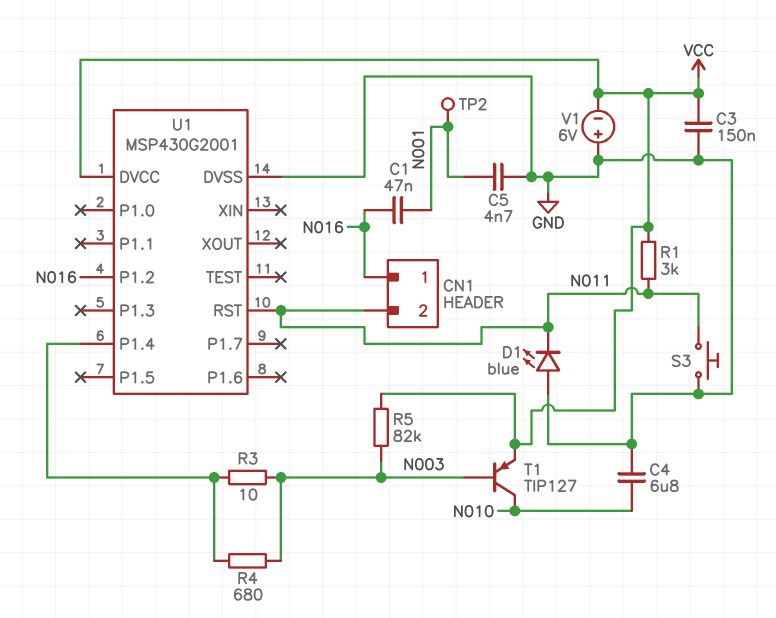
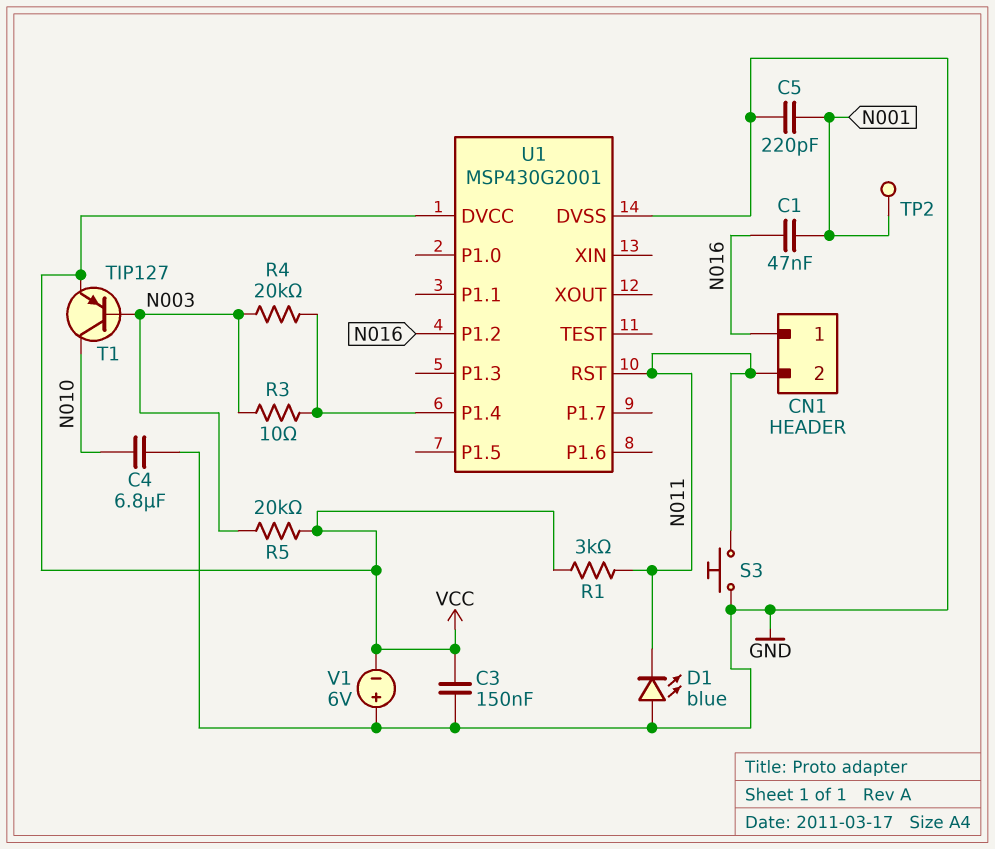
C5: 4.7nF (GND, N001) -> 220pF (GND, N001)
R4: 680 (N003, U1/P1.4) -> 20k (N003, U1/P1.4)
R5: 82k (N003, VCC) -> 20k (N003, VCC)

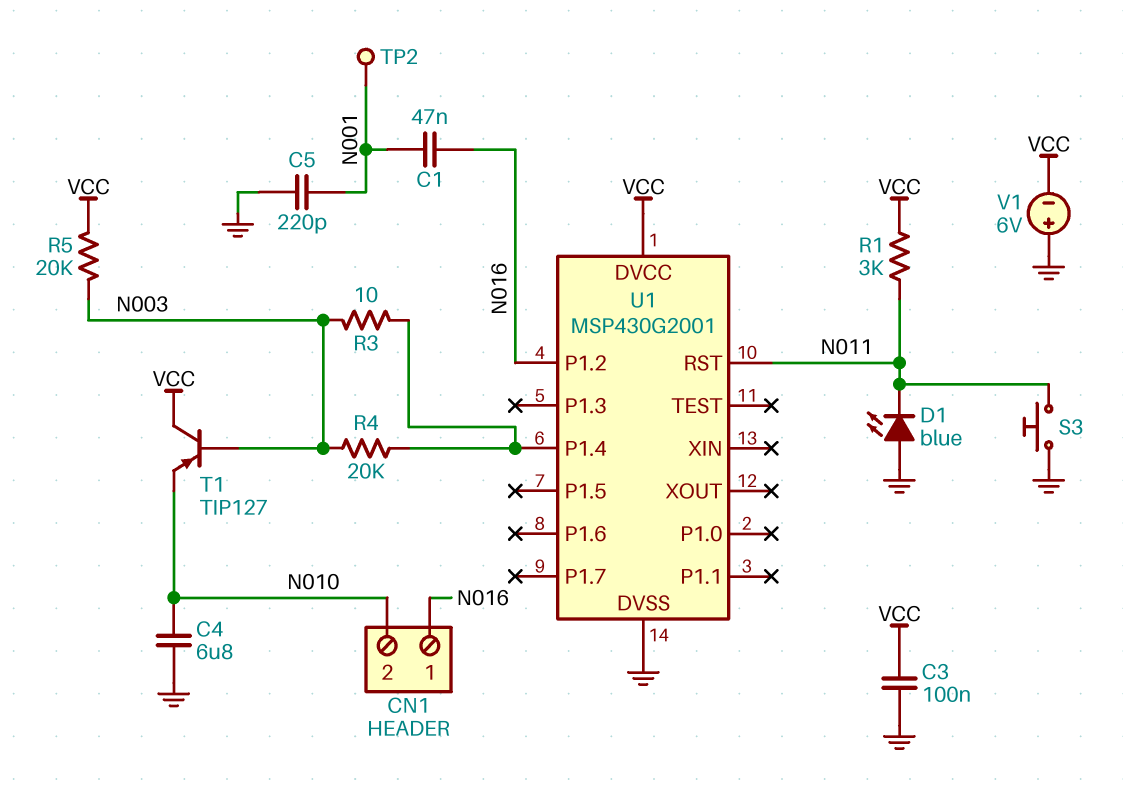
C3: 150nF (GND, VCC) -> 100nF (GND, VCC)
CN1 pin 2: N011 -> N010
T1: PNP TIP127 (B N003, C N010, E VCC) -> PNP TIP127 (B N003, C VCC, E N010)

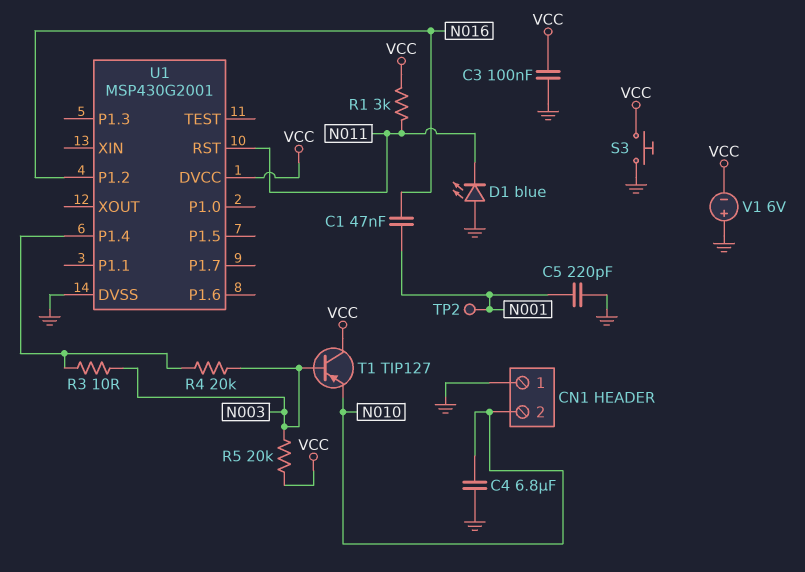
CN1 pin 1: N016 -> GND
S3: button (GND, N011) -> button (GND, VCC)

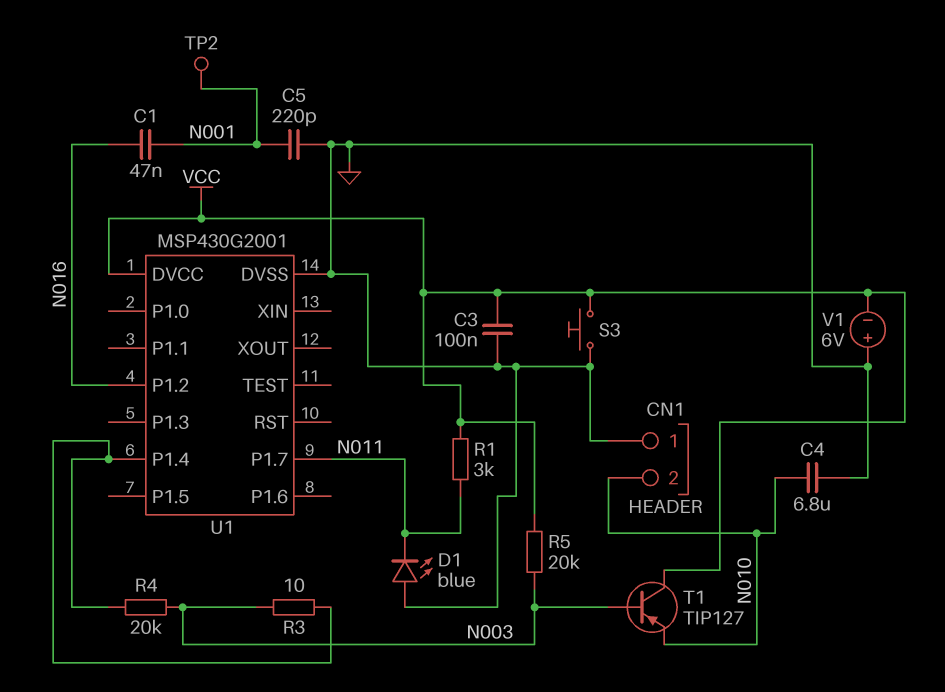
U1 pin P1.7: none -> N011
U1 pin RST: N011 -> none

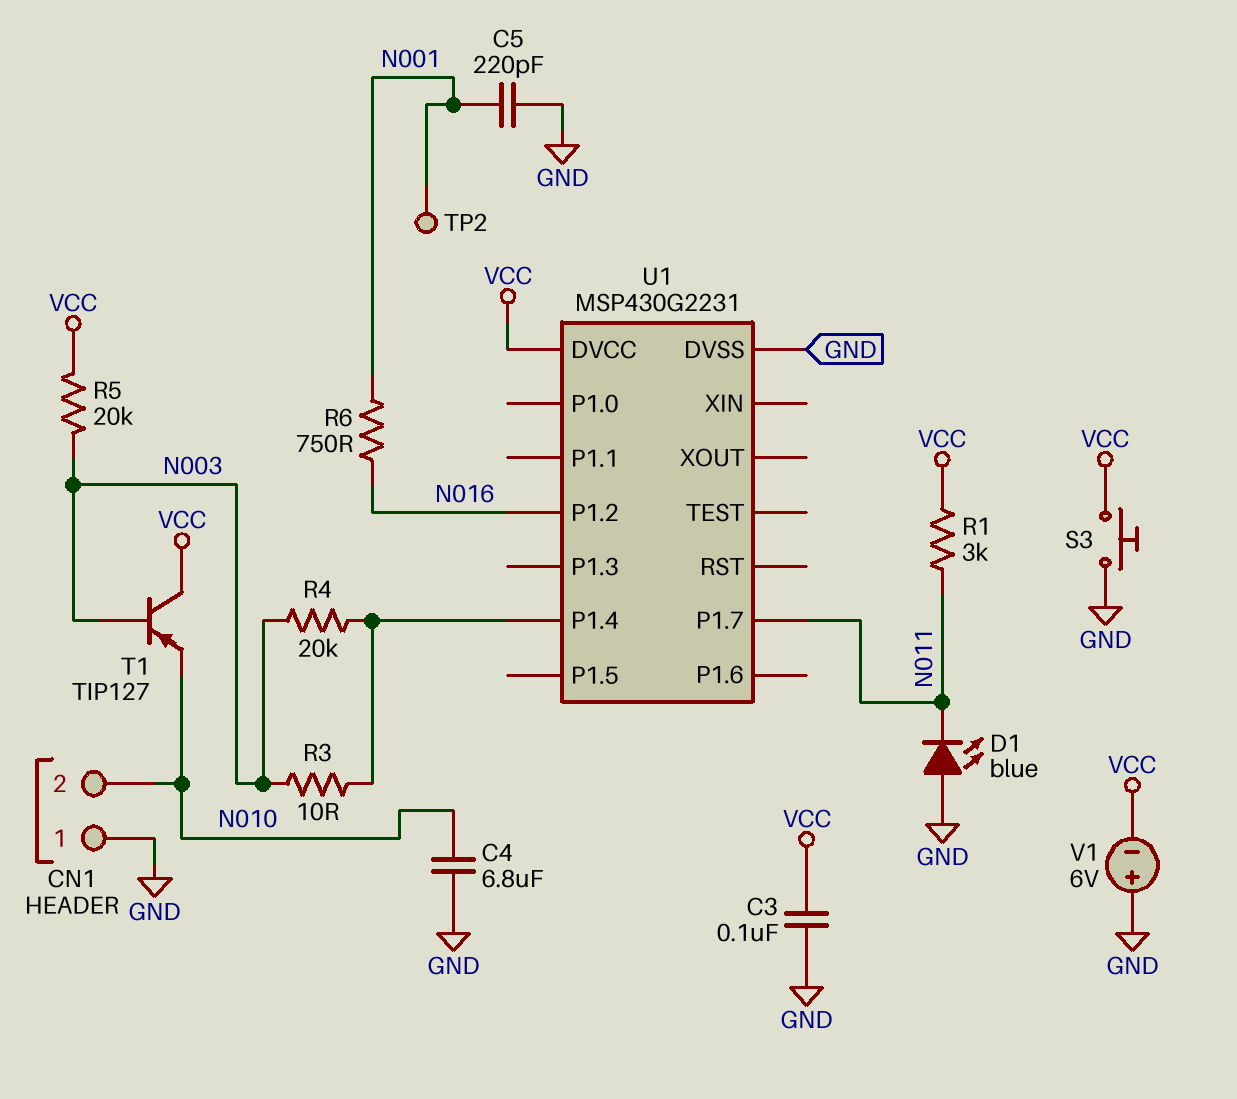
C1: 47nF (N001, N016) -> none
R6: none -> 750 (N001, N016)
U1: MSP430G2001 -> MSP430G2231

